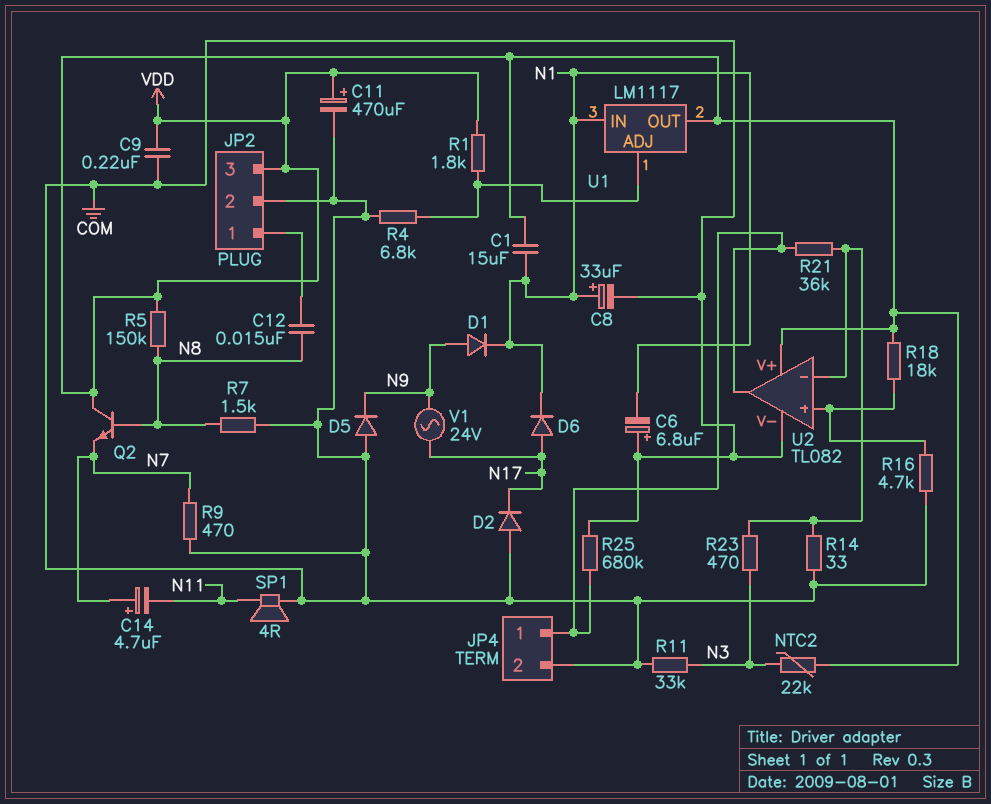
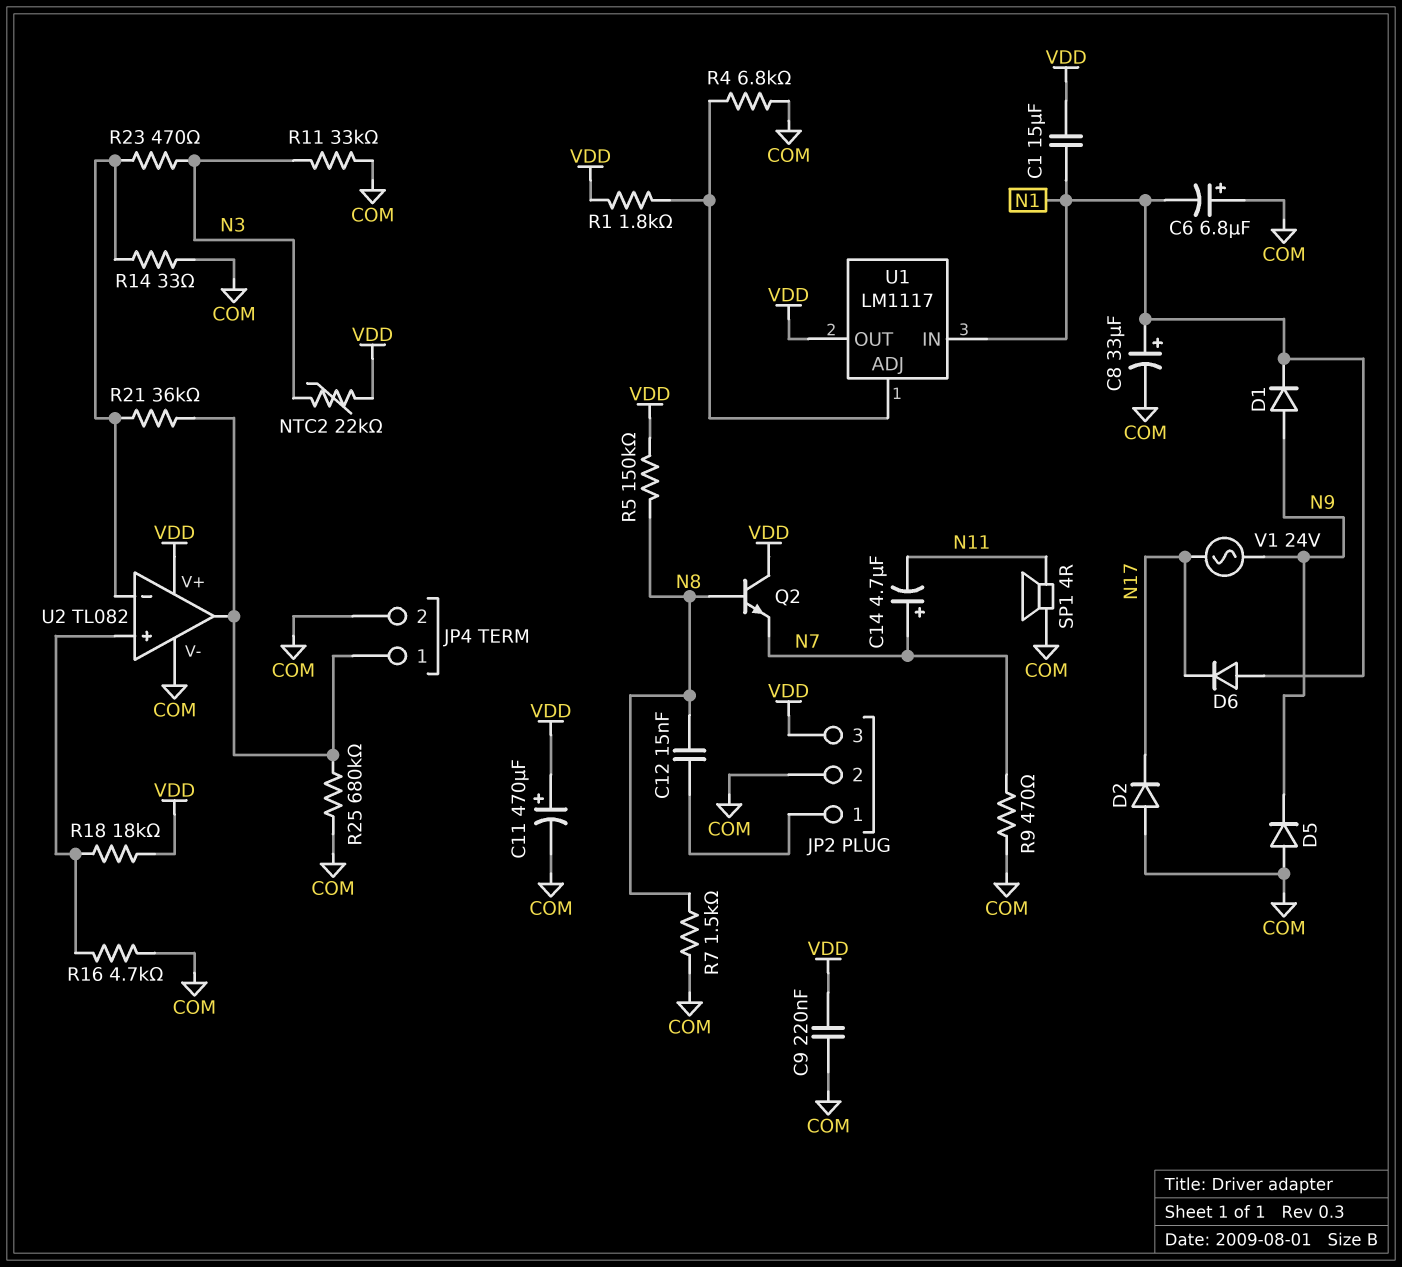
D6: diode (A N17, K N1) -> diode (A N1, K N17)

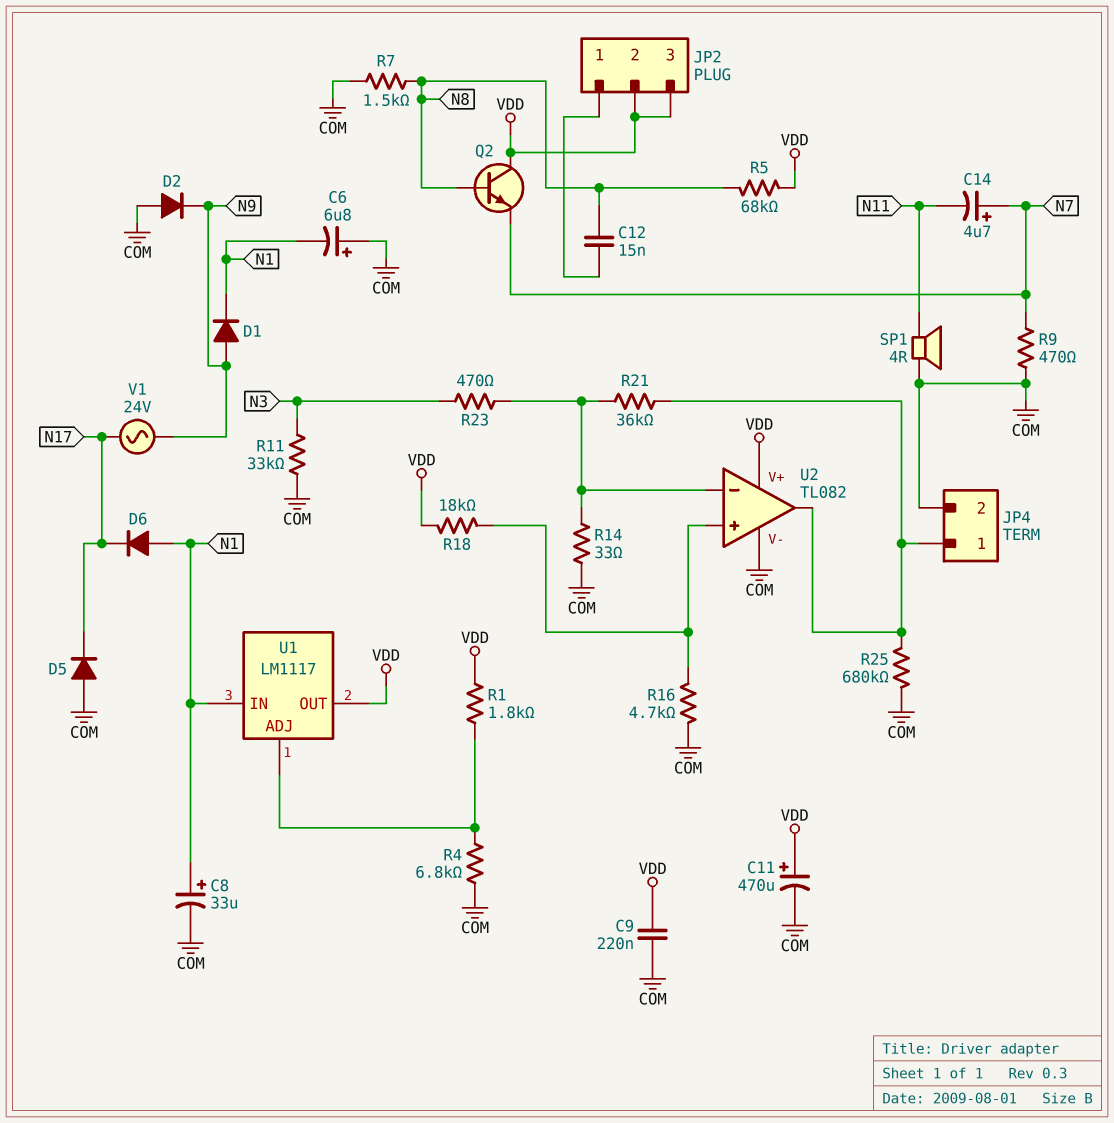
C1: 15uF (N1, VDD) -> none
D2: diode (A COM, K N17) -> diode (A COM, K N9)
D5: diode (A COM, K N9) -> diode (A COM, K N17)
JP2 pin 2: COM -> VDD
NTC2: 22k (N3, VDD) -> none
R5: 150k (N8, VDD) -> 68k (N8, VDD)

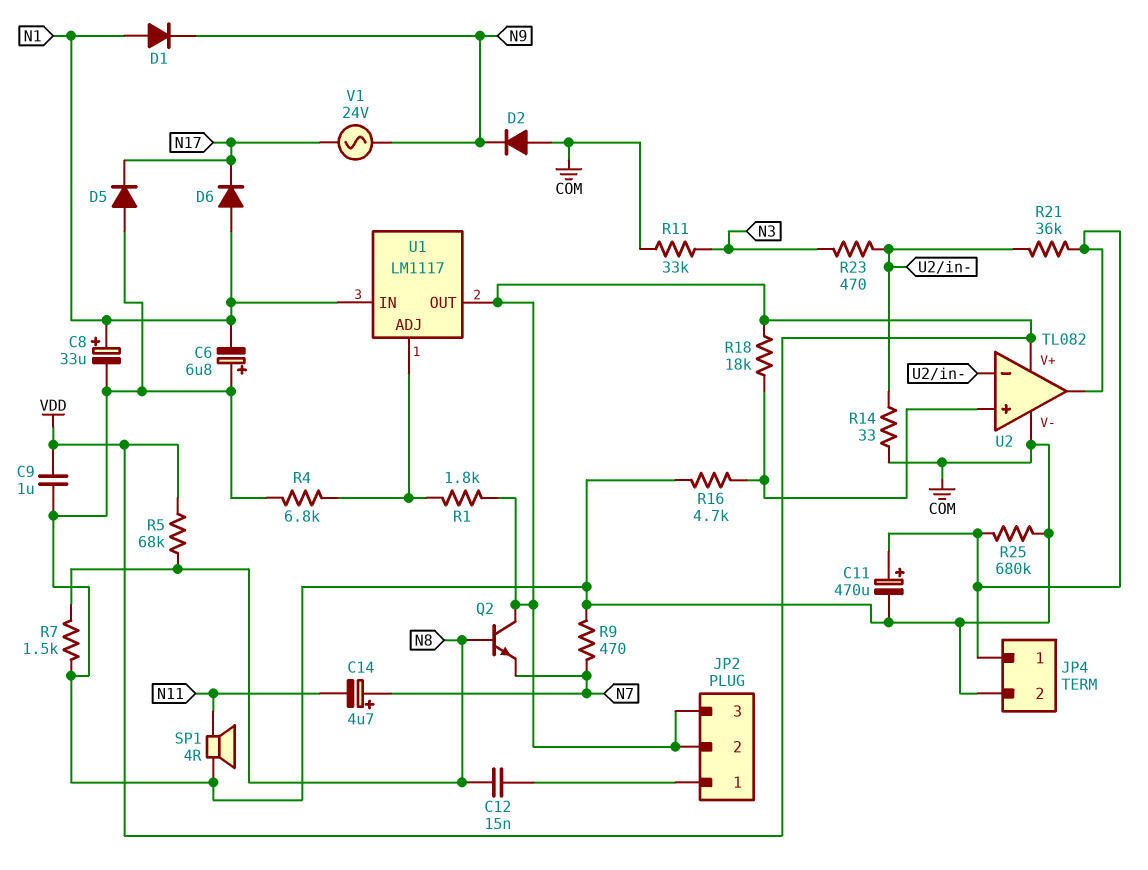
C9: 220nF (COM, VDD) -> 1uF (COM, VDD)
C11: 470uF (plus VDD, minus COM) -> 470uF (plus JP4/1, minus COM)
D1: diode (A N9, K N1) -> diode (A N1, K N9)

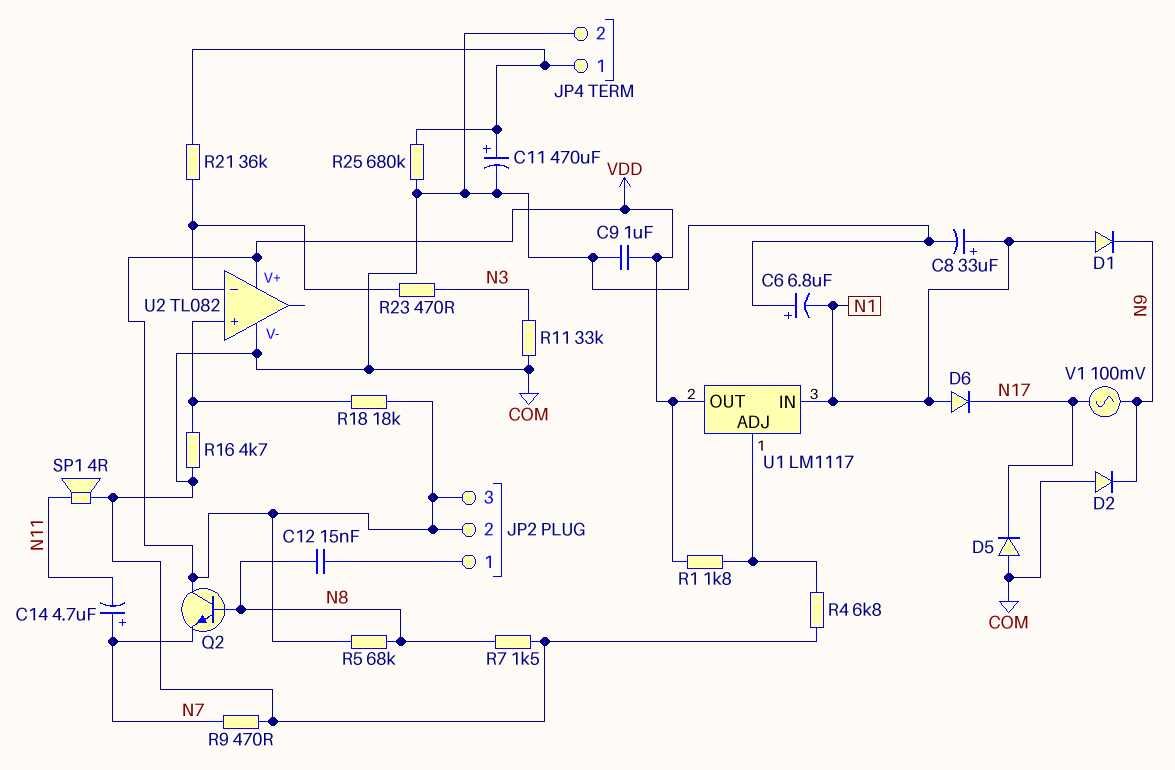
R14: 33 (COM, U2/in-) -> none
U2 pin out: JP4/1 -> none
V1: AC 24V (N9, N17) -> AC 100mV (N9, N17)

